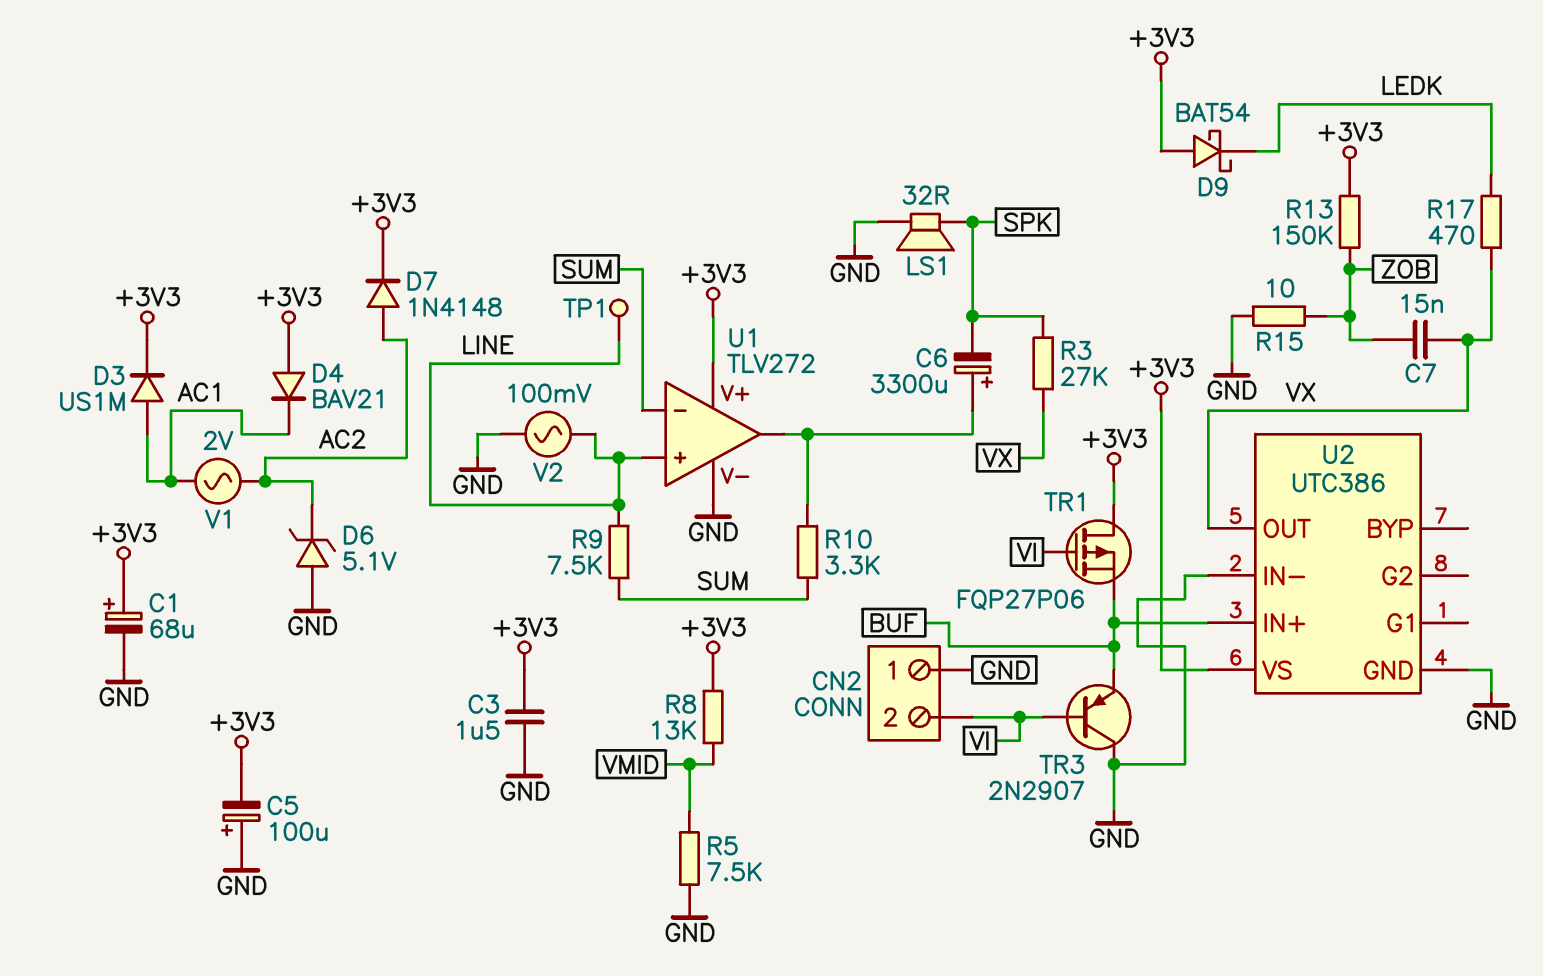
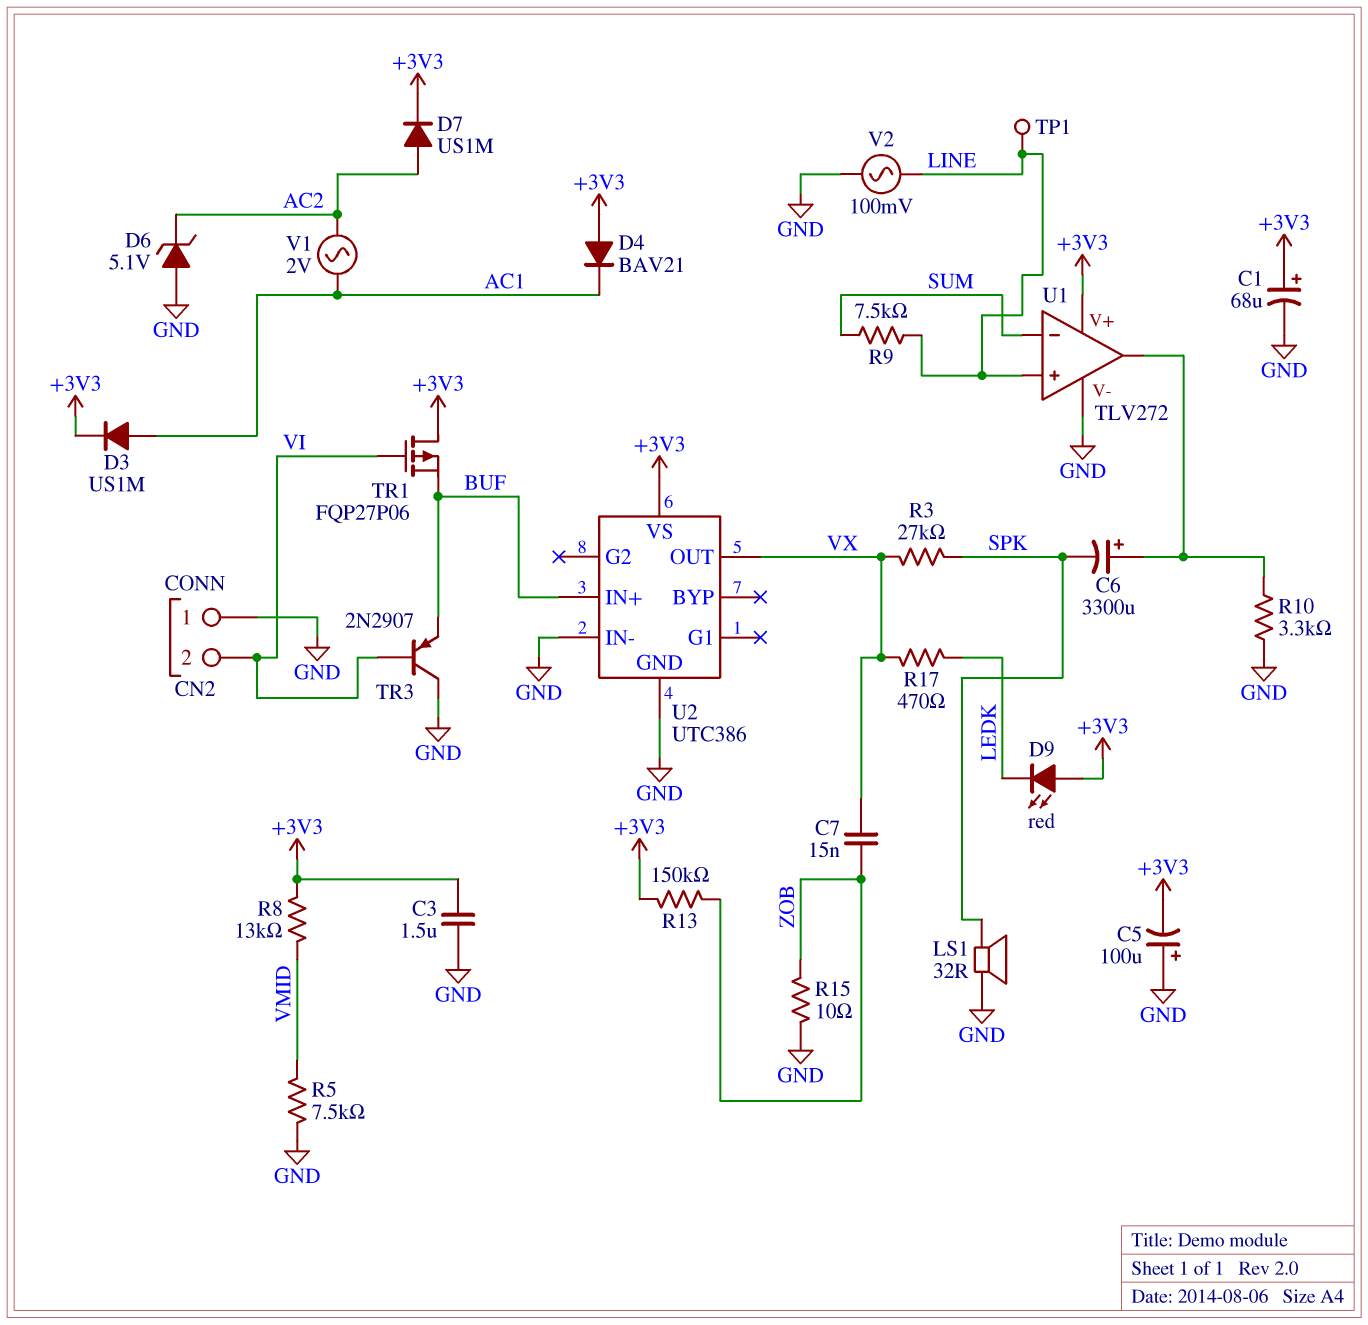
D7: diode 1N4148 (A AC2, K +3V3) -> diode US1M (A AC2, K +3V3)
D9: schottky BAT54 (A +3V3, K LEDK) -> LED red (A +3V3, K LEDK)
R10: 3.3k (SUM, U1/out) -> 3.3k (GND, U1/out)

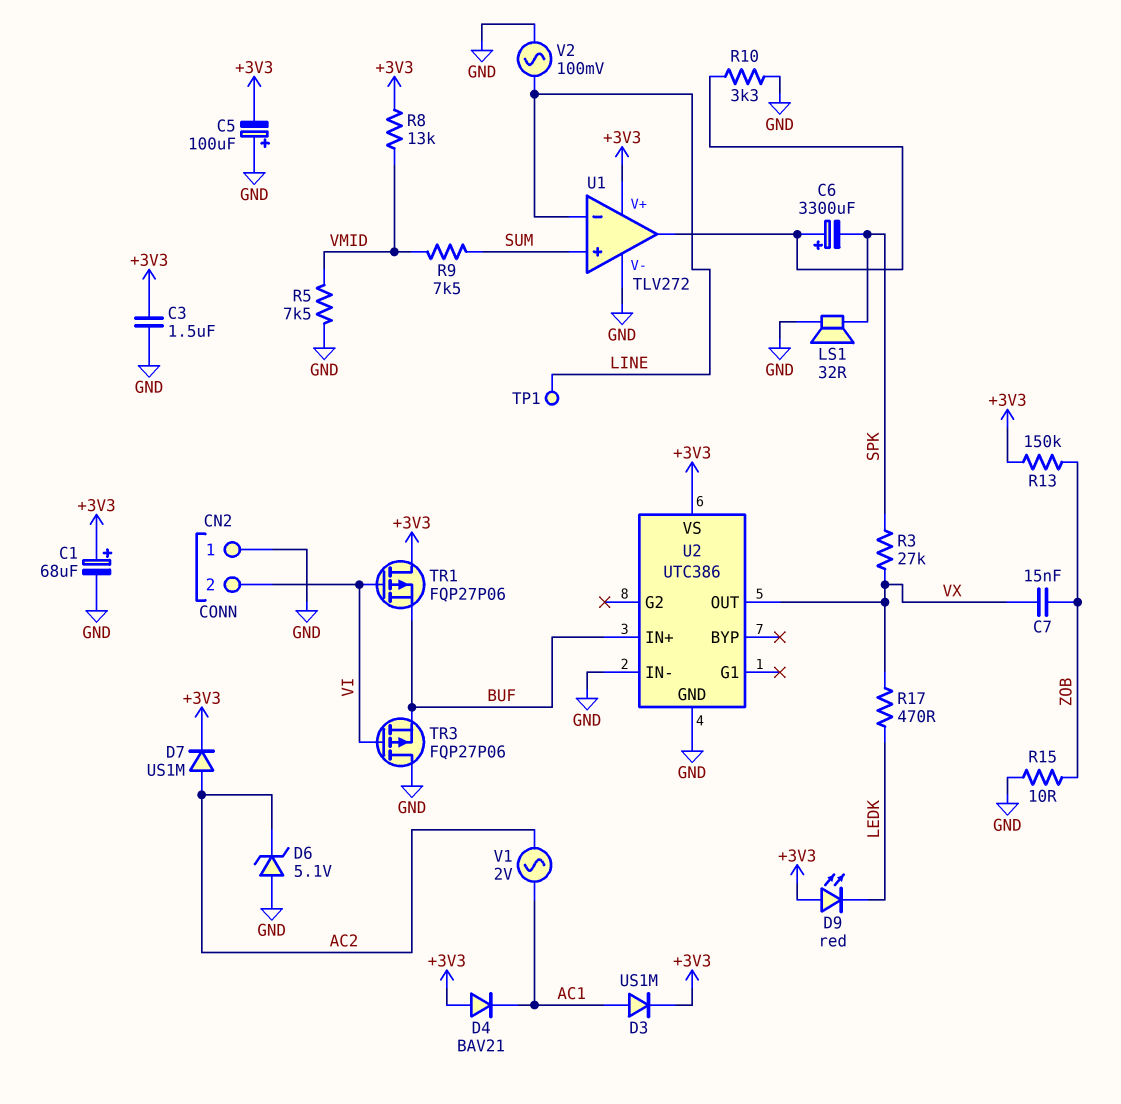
R9: 7.5k (LINE, SUM) -> 7.5k (SUM, VMID)
TR3: PNP 2N2907 (B VI, C GND, E BUF) -> PMOS FQP27P06 (G VI, D GND, S BUF)
U1 pin in+: LINE -> SUM
U1 pin in-: SUM -> LINE

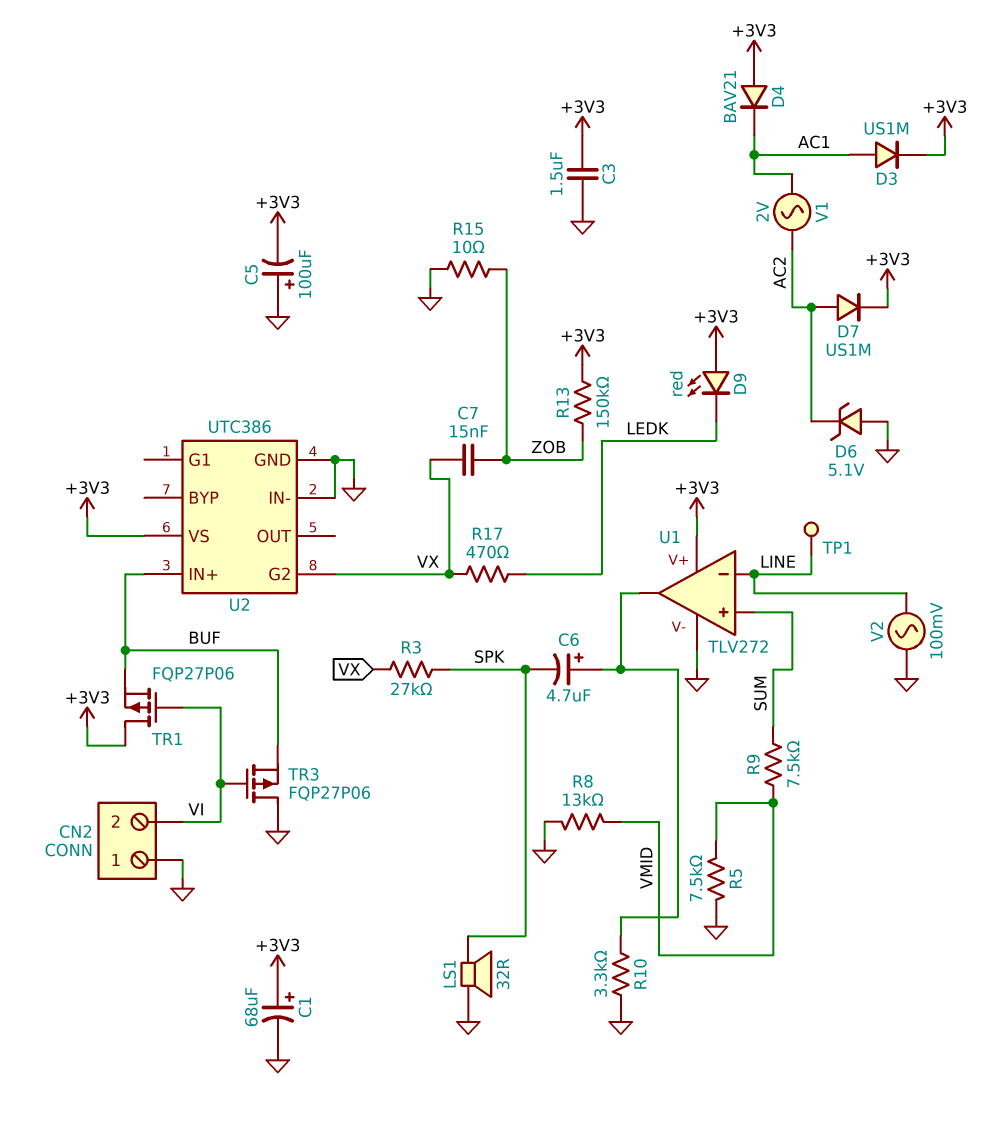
C6: 3300uF (plus U1/out, minus SPK) -> 4.7uF (plus U1/out, minus SPK)
R8: 13k (+3V3, VMID) -> 13k (GND, VMID)
U2 pin G2: none -> VX
U2 pin OUT: VX -> none

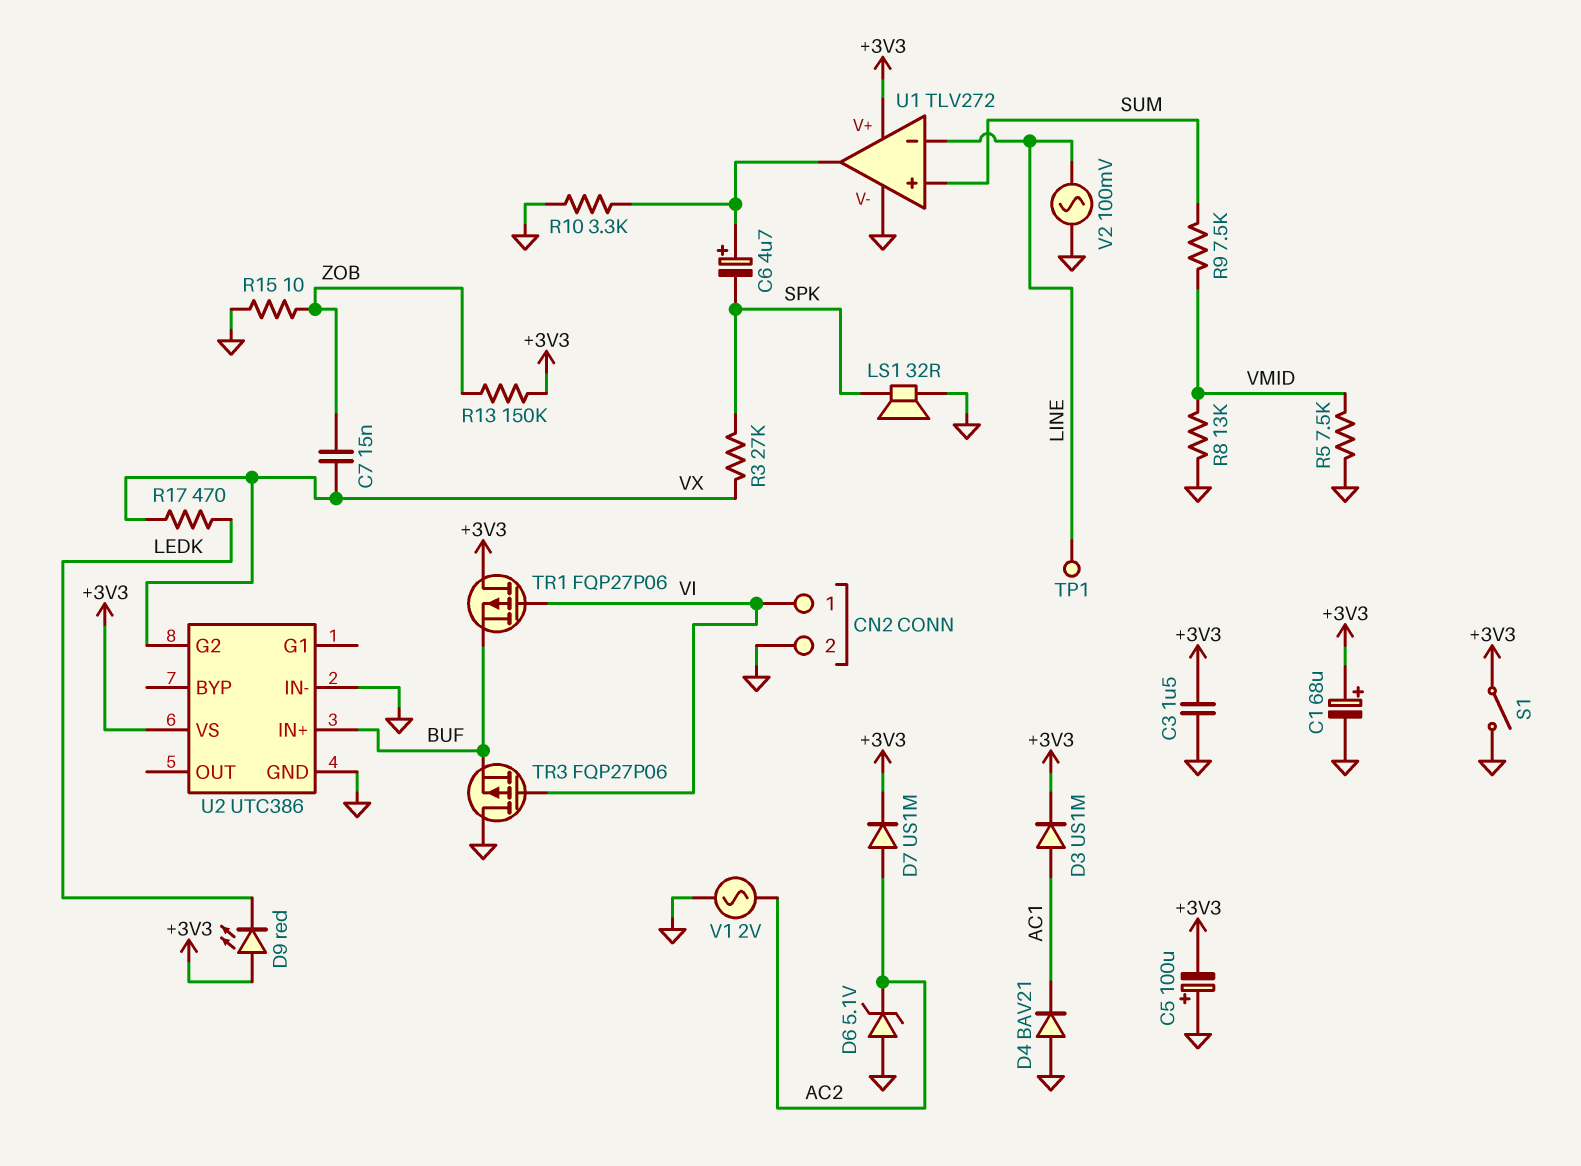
CN2 pin 1: GND -> VI
CN2 pin 2: VI -> GND
D4: diode BAV21 (A +3V3, K AC1) -> diode BAV21 (A GND, K AC1)
S1: none -> switch (+3V3, GND)
V1: AC 2V (AC1, AC2) -> AC 2V (AC2, GND)

